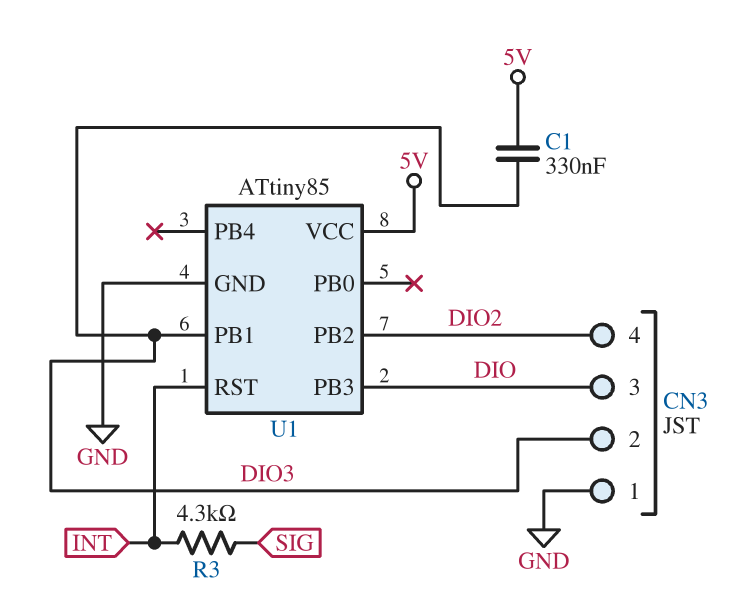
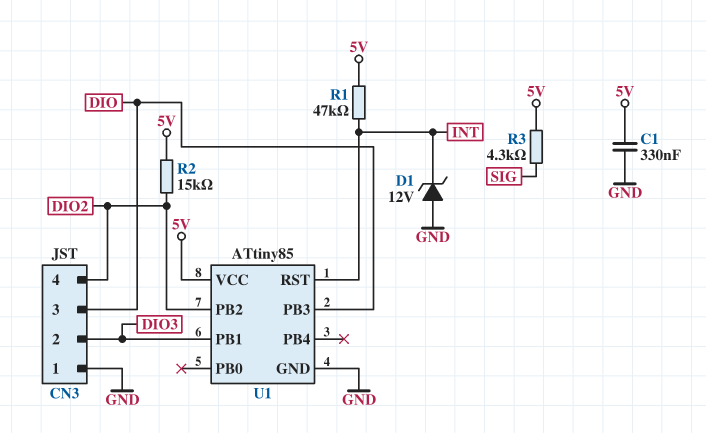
C1: 330nF (5V, DIO3) -> 330nF (5V, GND)
D1: none -> zener 12V (A GND, K INT)
R1: none -> 47k (5V, INT)
R2: none -> 15k (5V, DIO2)
R3: 4.3k (INT, SIG) -> 4.3k (5V, SIG)

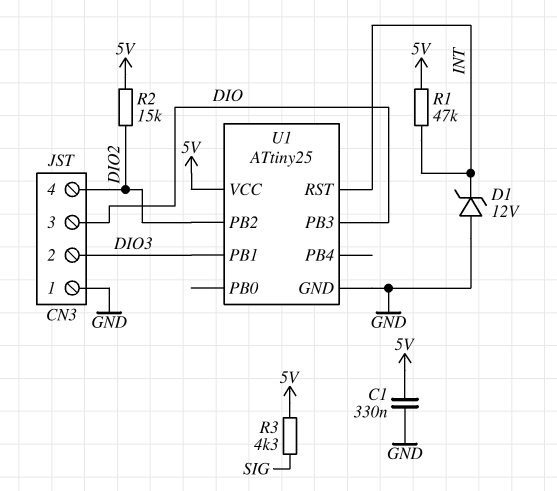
U1: ATtiny85 -> ATtiny25

